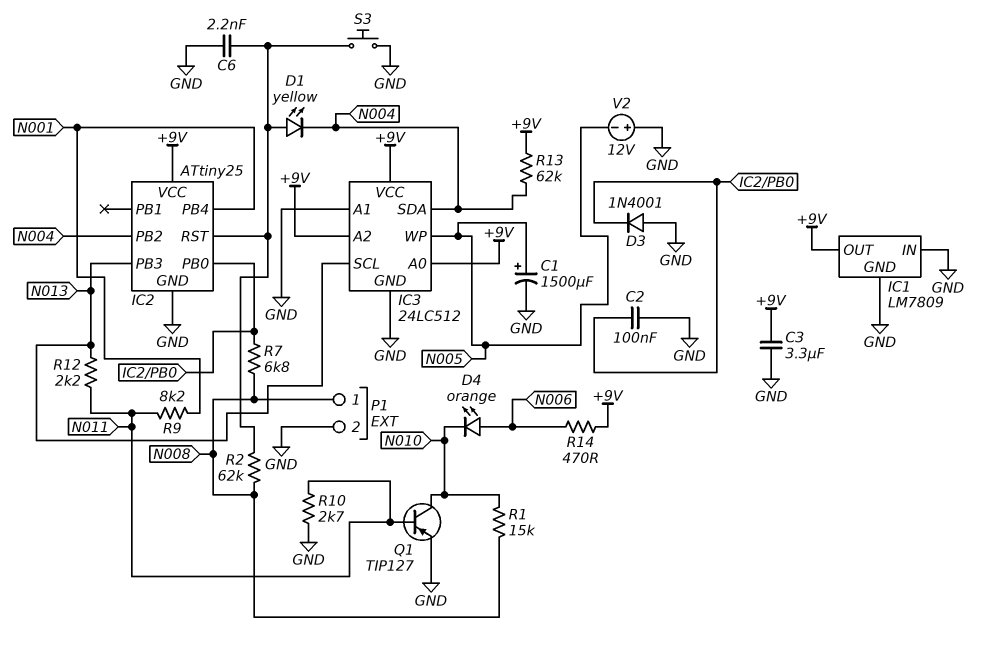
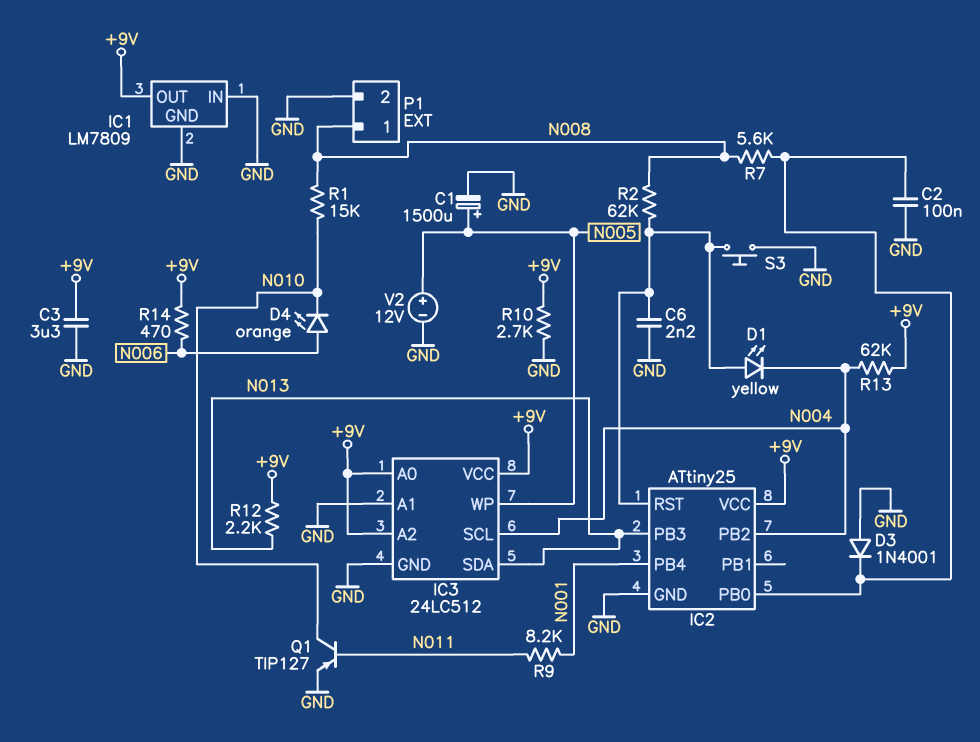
IC3 pin SCL: N013 -> N004
IC3 pin SDA: N004 -> N013
R7: 6.8k (IC2/PB0, N008) -> 5.6k (IC2/PB0, N008)
R10: 2.7k (GND, N011) -> 2.7k (+9V, GND)
R12: 2.2k (N011, N013) -> 2.2k (+9V, N013)
V2: 12V (plus GND, minus N005) -> 12V (plus N005, minus GND)

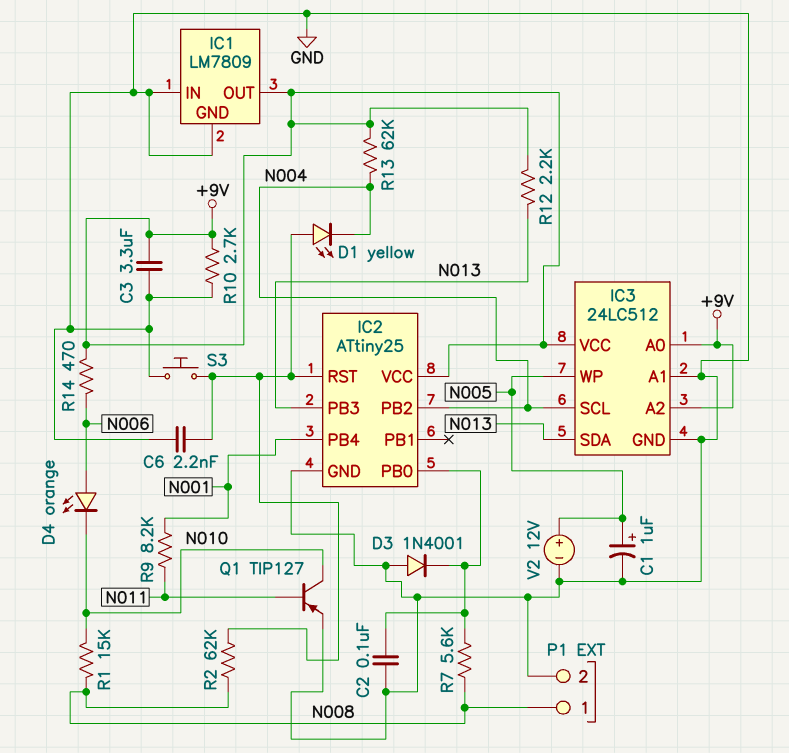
C1: 1500uF (plus N005, minus GND) -> 1uF (plus N005, minus GND)

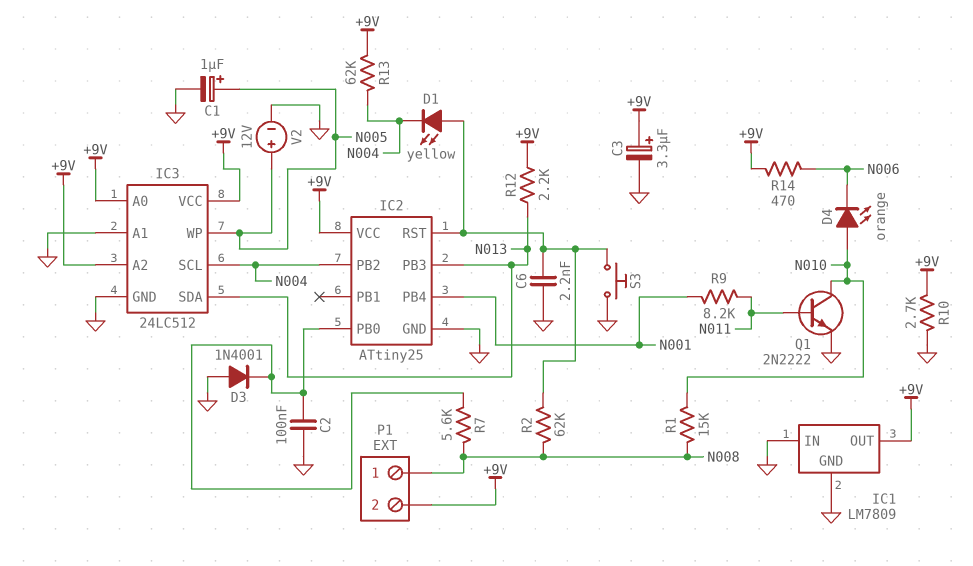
C3: 3.3uF (+9V, GND) -> 3.3uF (plus +9V, minus GND)
D4: LED orange (A N006, K N010) -> LED orange (A N010, K N006)
P1 pin 2: GND -> +9V
Q1: PNP TIP127 (B N011, C N010, E GND) -> NPN 2N2222 (B N011, C N010, E GND)

